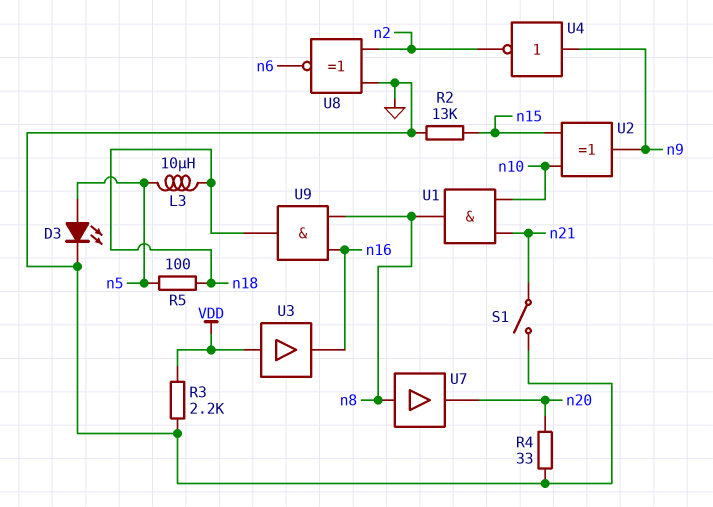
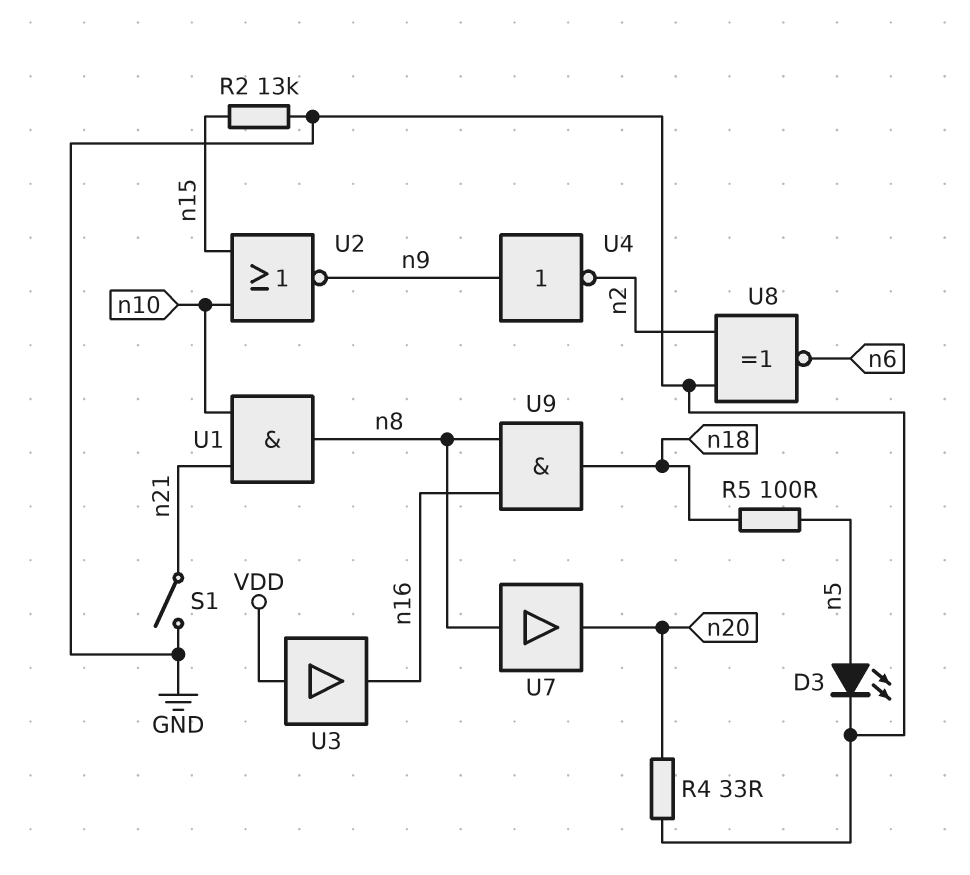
L3: 10uH (n5, n18) -> none
R3: 2.2k (GND, VDD) -> none
U2: XOR (in n10, in n15, out n9) -> NOR (in n10, in n15, out n9)

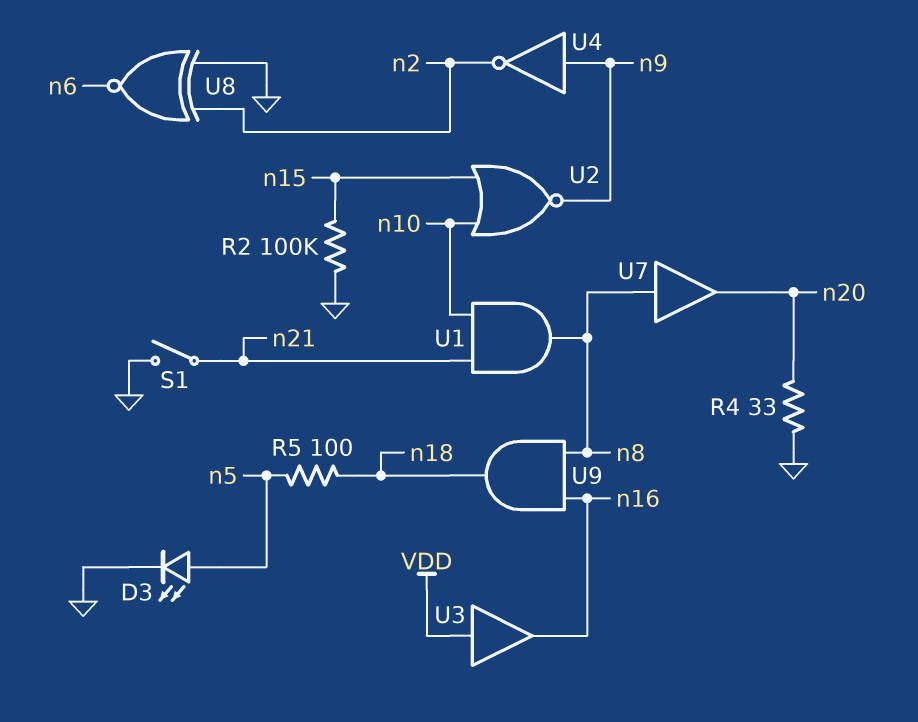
R2: 13k (GND, n15) -> 100k (GND, n15)

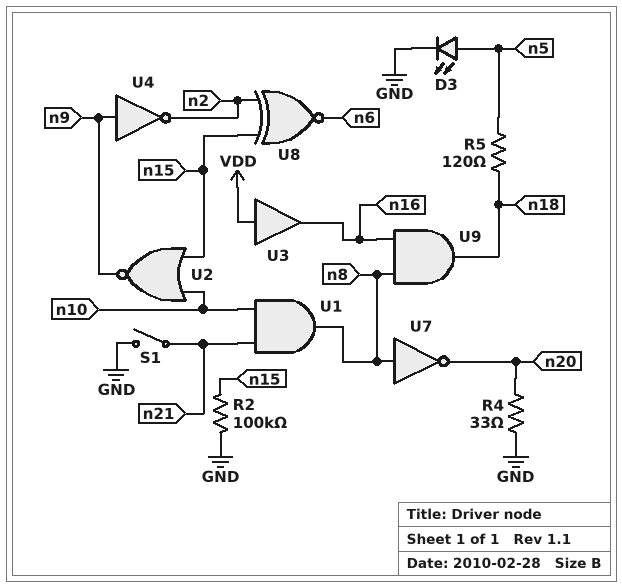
R5: 100 (n5, n18) -> 120 (n5, n18)
U7: buffer (in n8, out n20) -> NOT (in n8, out n20)
U8: XNOR (in GND, in n2, out n6) -> XNOR (in n2, in n15, out n6)

